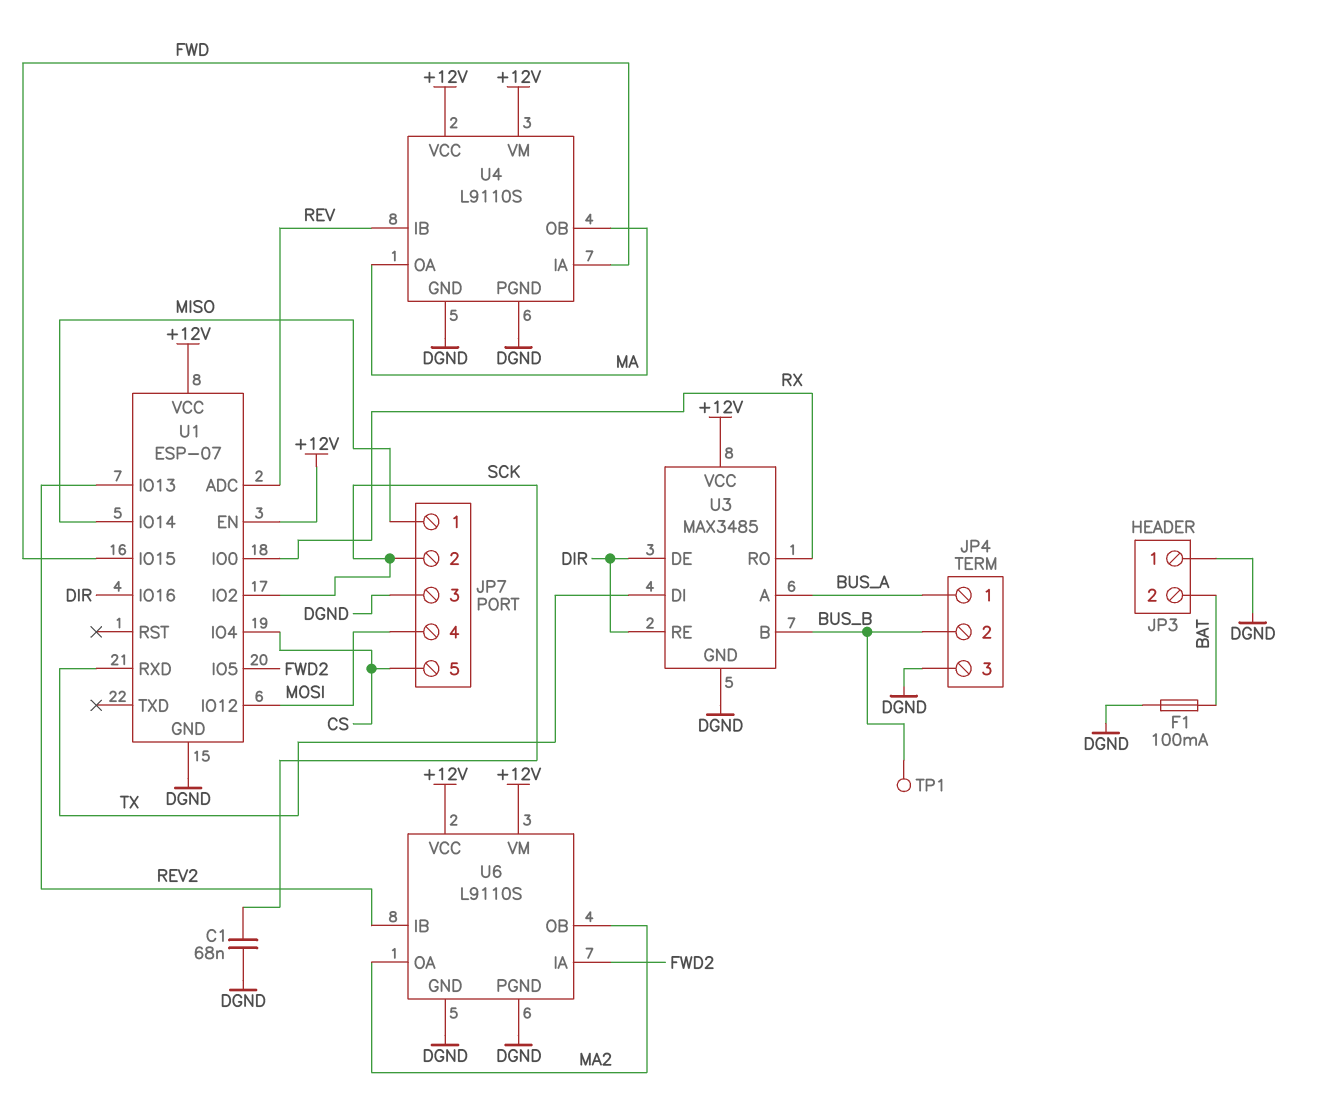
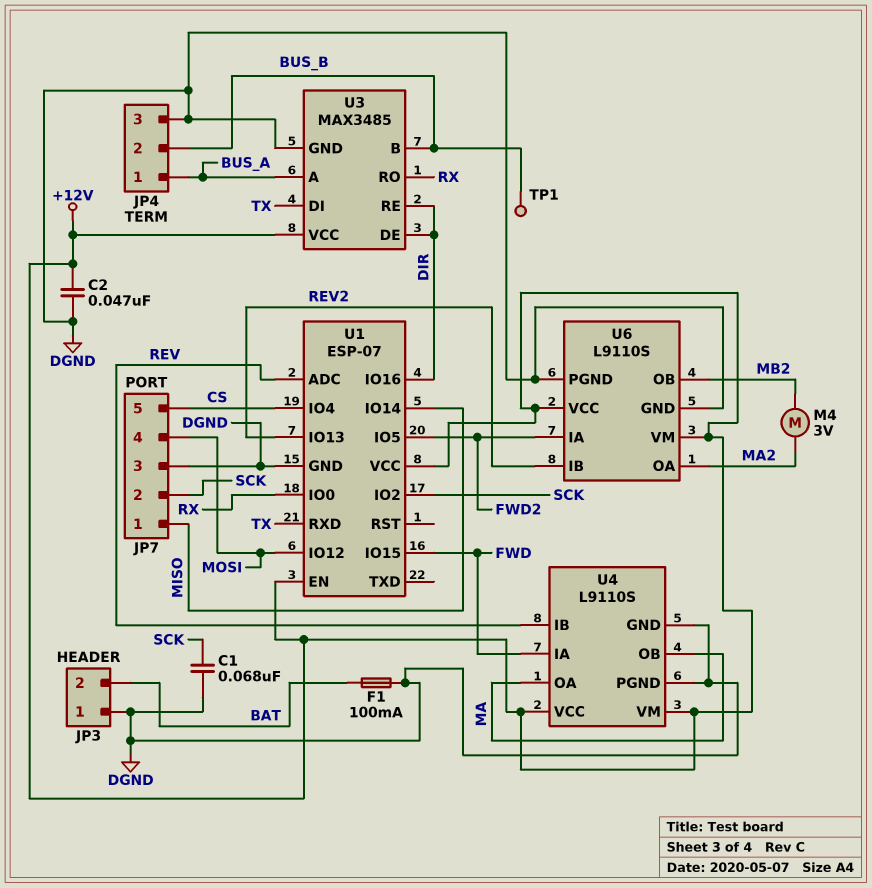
C2: none -> 47nF (+12V, DGND)
M4: none -> motor 3V (MA2, MB2)
U6 pin OB: MA2 -> MB2

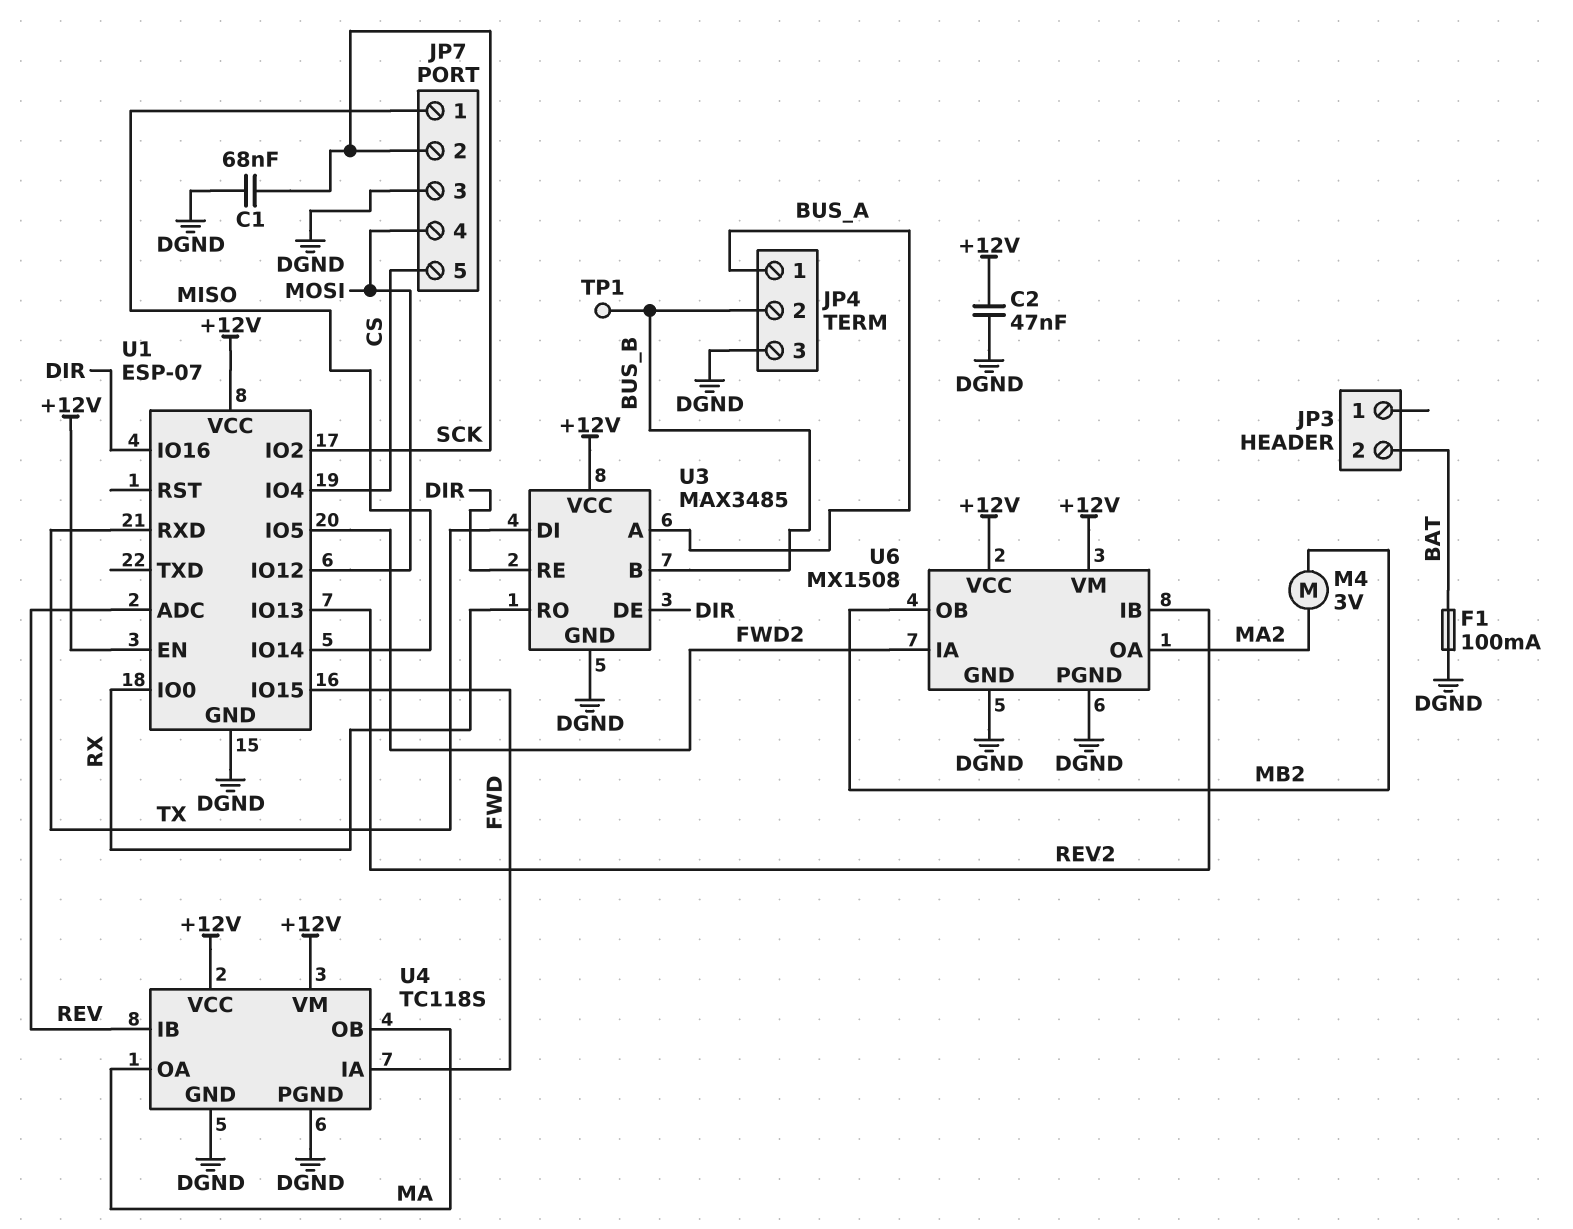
JP3 pin 1: DGND -> none
U4: L9110S -> TC118S
U6: L9110S -> MX1508

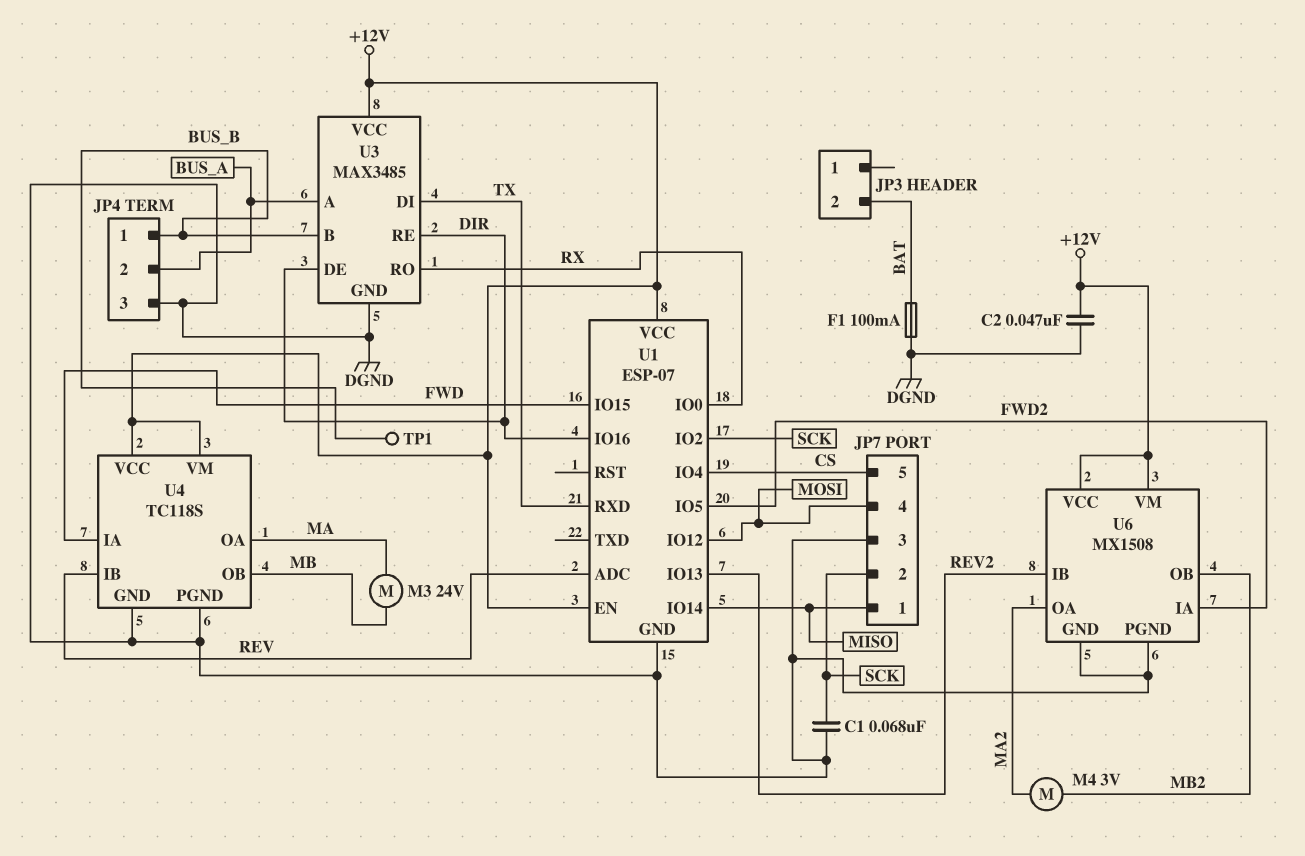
JP4 pin 1: BUS_A -> BUS_B
JP4 pin 2: BUS_B -> BUS_A
M3: none -> motor 24V (MA, MB)
U4 pin OB: MA -> MB

